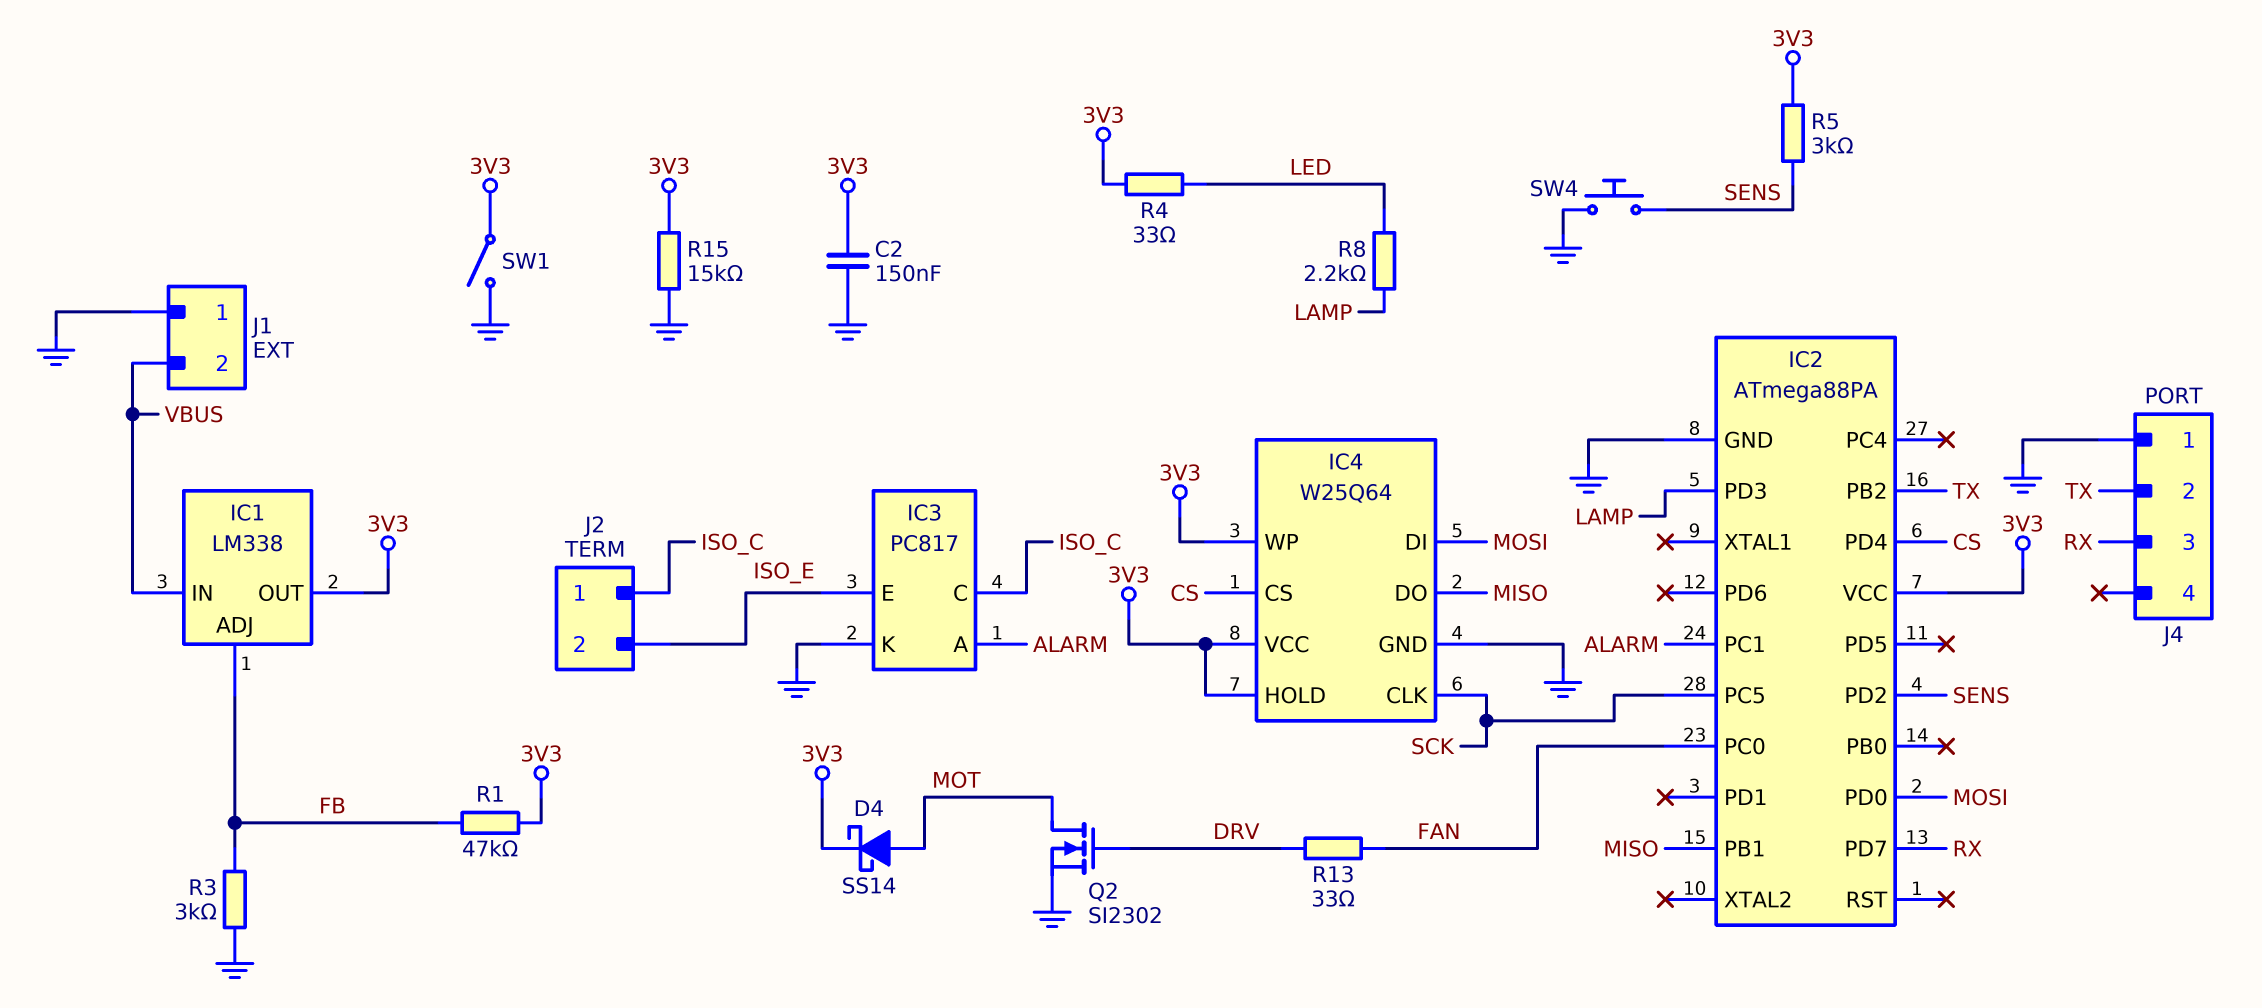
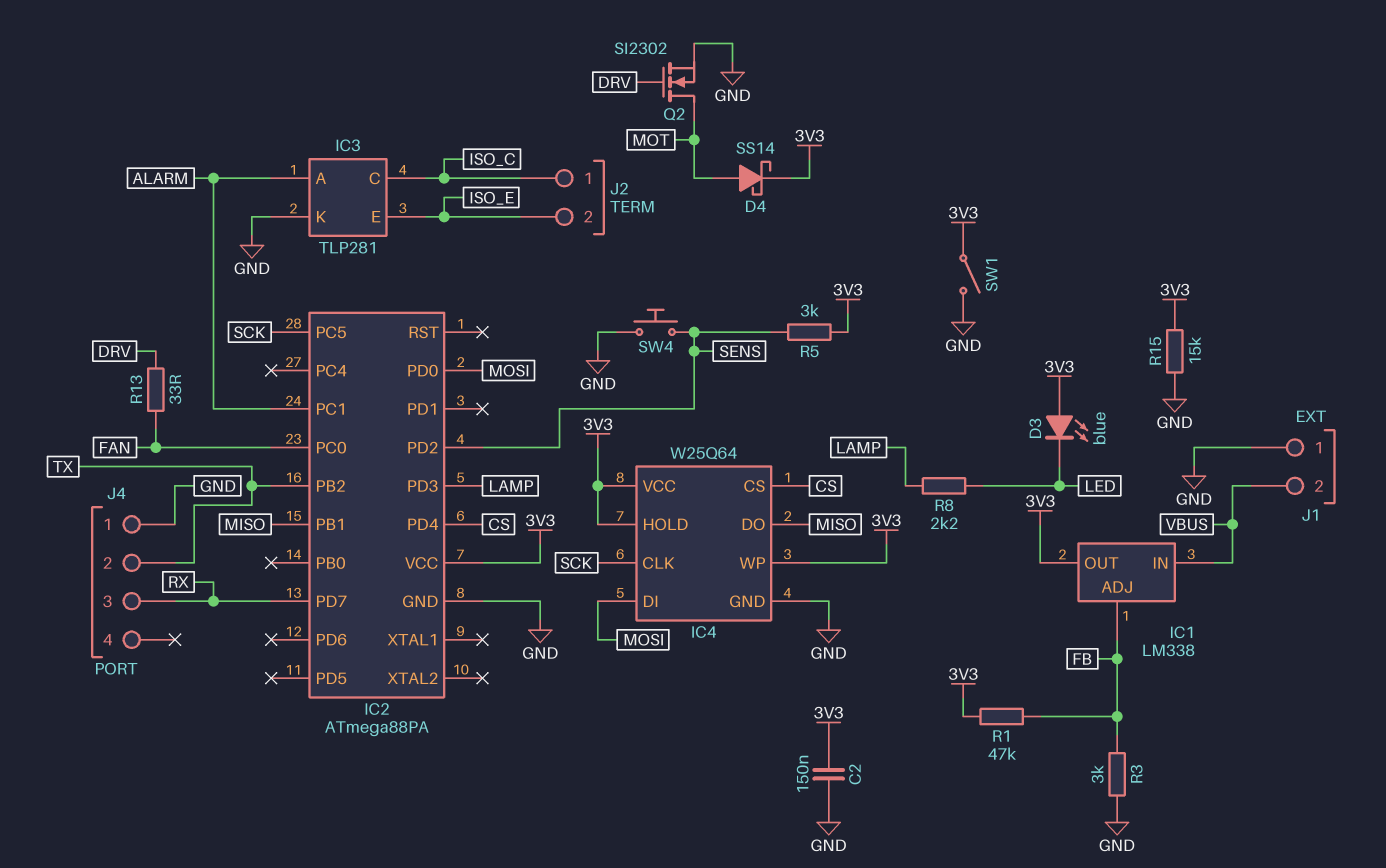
D3: none -> LED blue (A 3V3, K LED)
IC3: PC817 -> TLP281
R4: 33 (3V3, LED) -> none

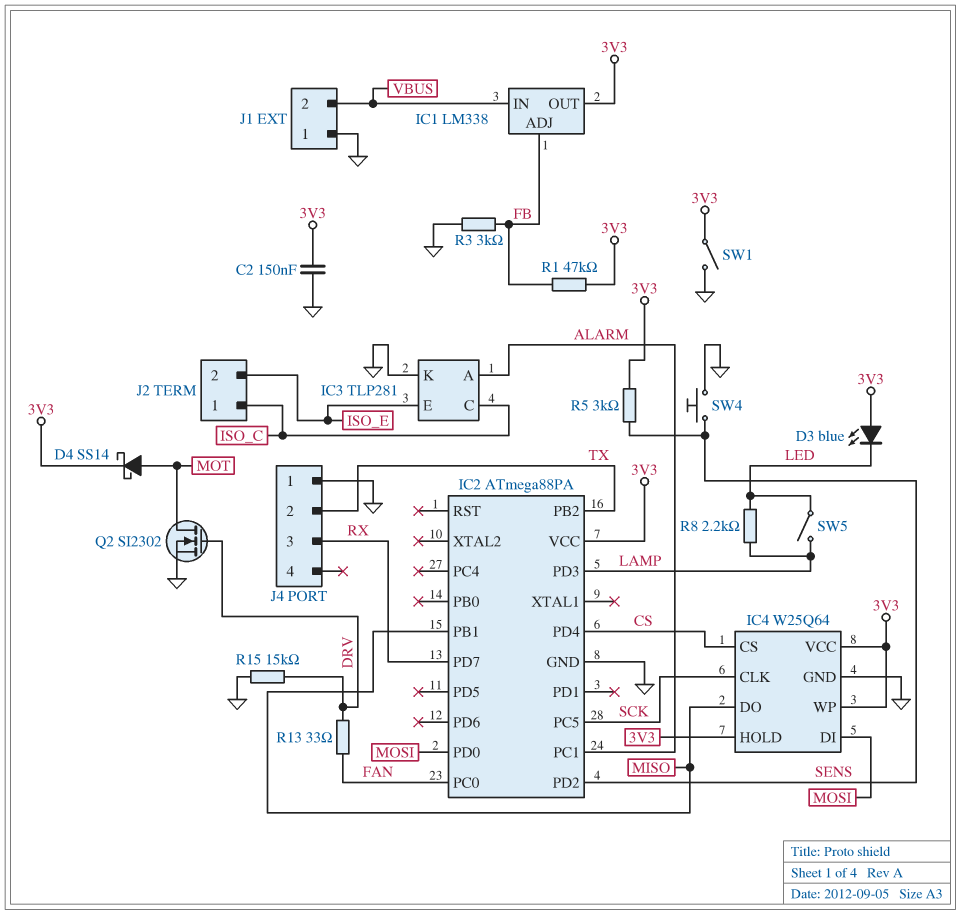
R15: 15k (3V3, GND) -> 15k (DRV, GND)
SW5: none -> switch (LAMP, LED)

